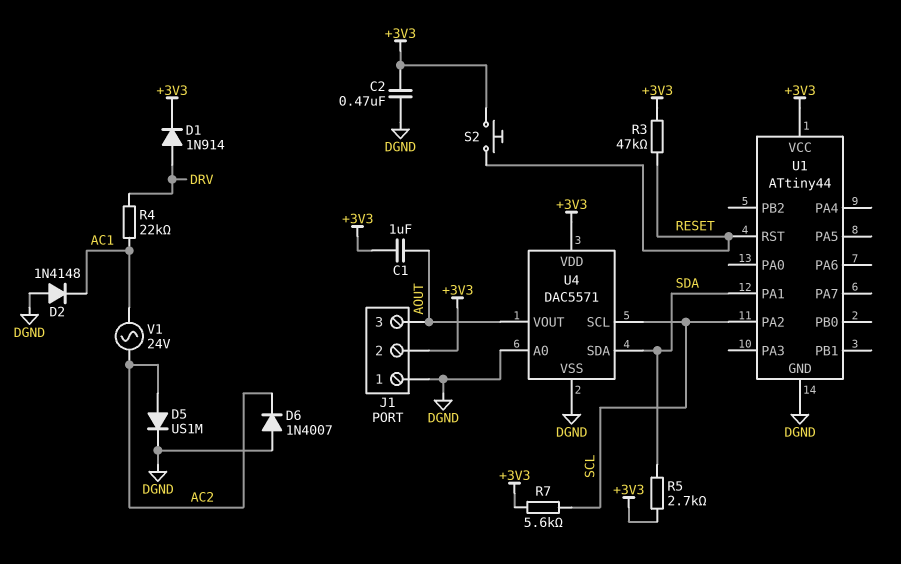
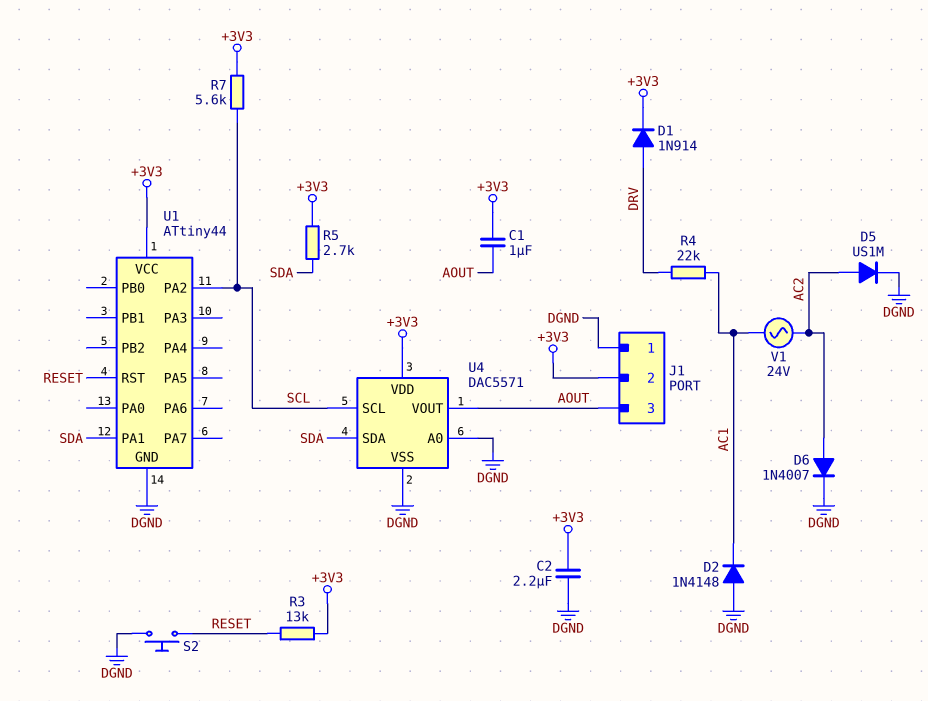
C2: 470nF (+3V3, DGND) -> 2.2uF (+3V3, DGND)
D6: diode 1N4007 (A DGND, K AC2) -> diode 1N4007 (A AC2, K DGND)
R3: 47k (+3V3, RESET) -> 13k (+3V3, RESET)
S2: button (+3V3, RESET) -> button (DGND, RESET)

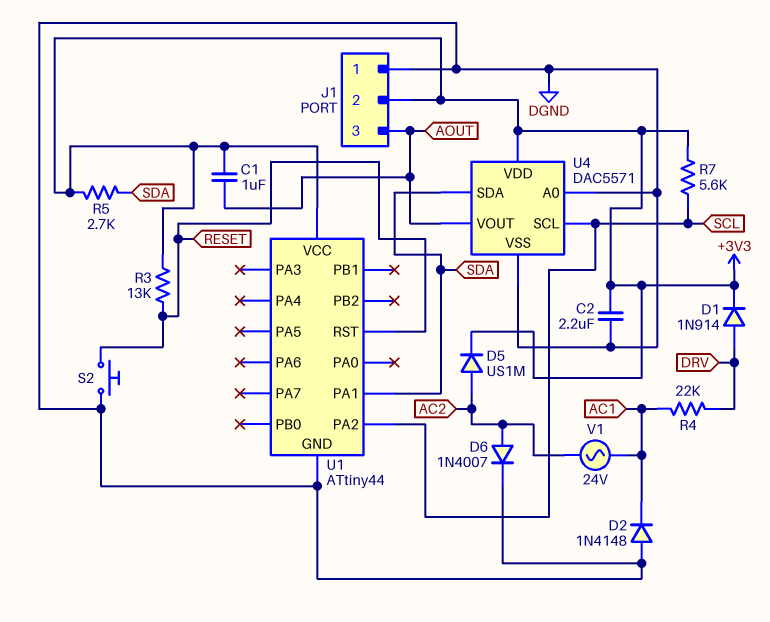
D5: diode US1M (A AC2, K DGND) -> diode US1M (A AC2, K +3V3)

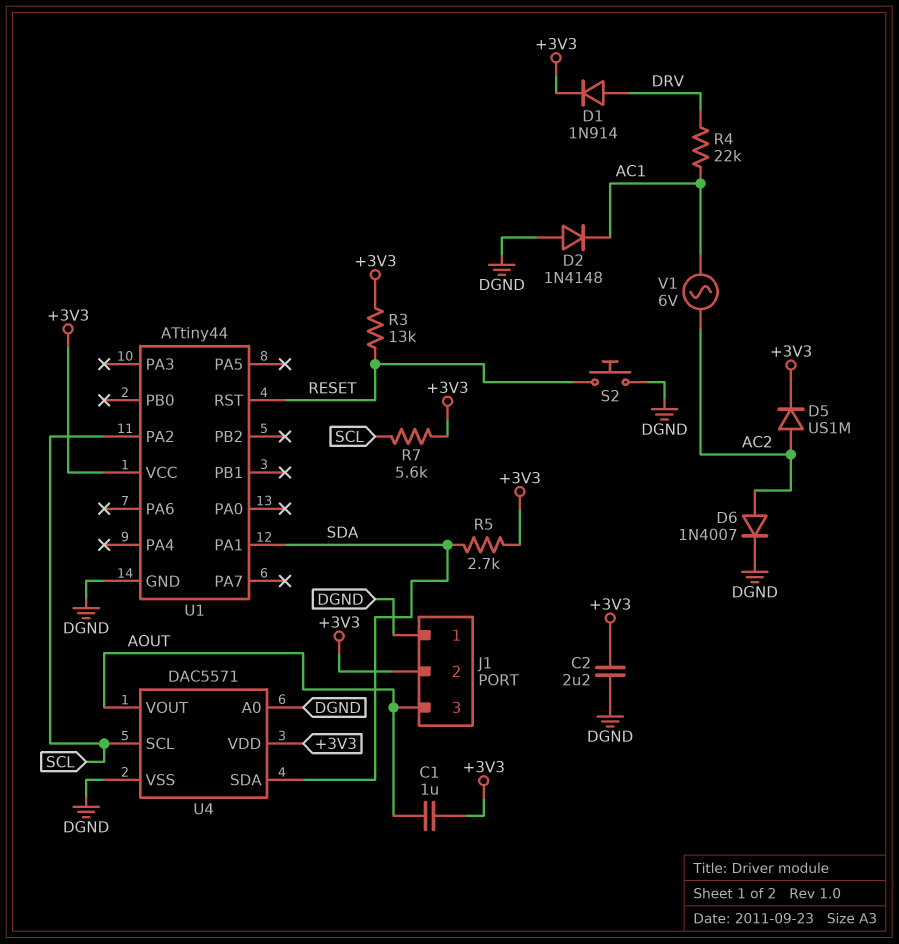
V1: AC 24V (AC1, AC2) -> AC 6V (AC1, AC2)

